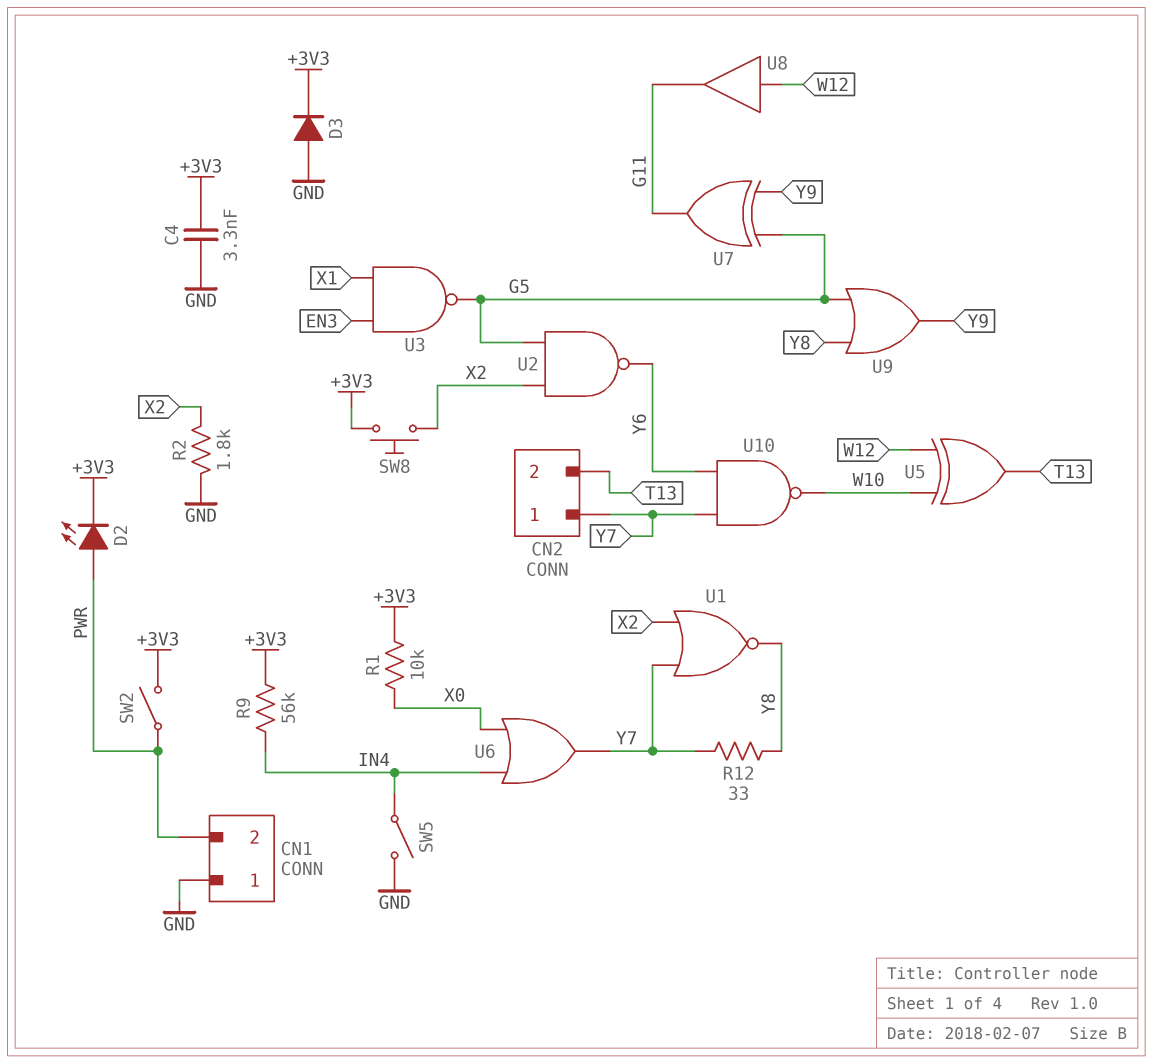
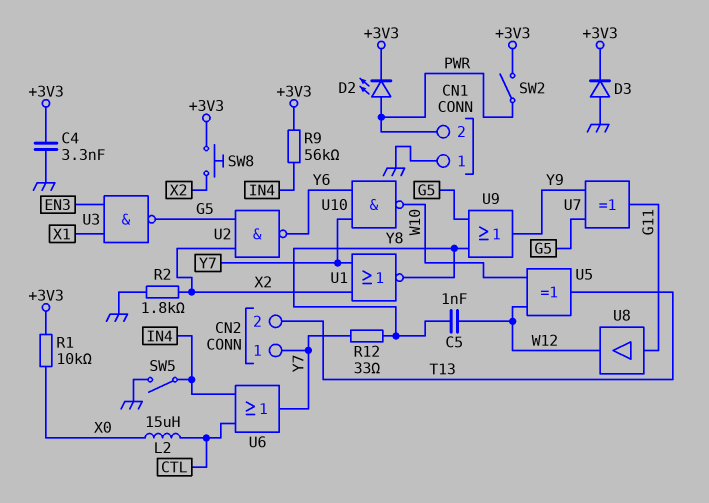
C5: none -> 1nF (W12, Y8)
L2: none -> 15uH (CTL, X0)
U6: OR (in IN4, in X0, out Y7) -> OR (in CTL, in IN4, out Y7)
U8: buffer (in W12, out G11) -> buffer (in G11, out W12)

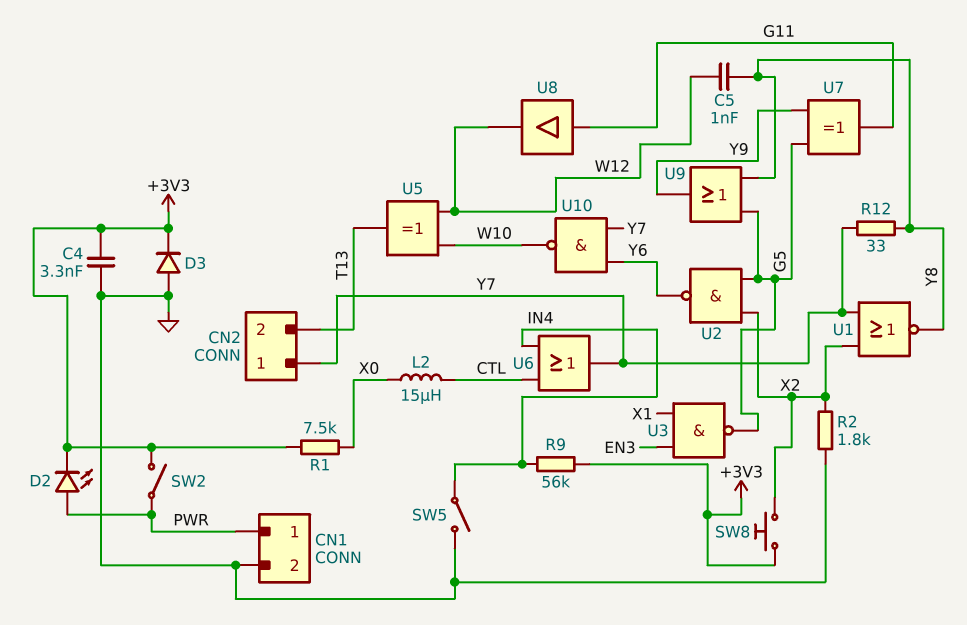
CN1 pin 1: GND -> PWR
CN1 pin 2: PWR -> GND
R1: 10k (+3V3, X0) -> 7.5k (+3V3, X0)

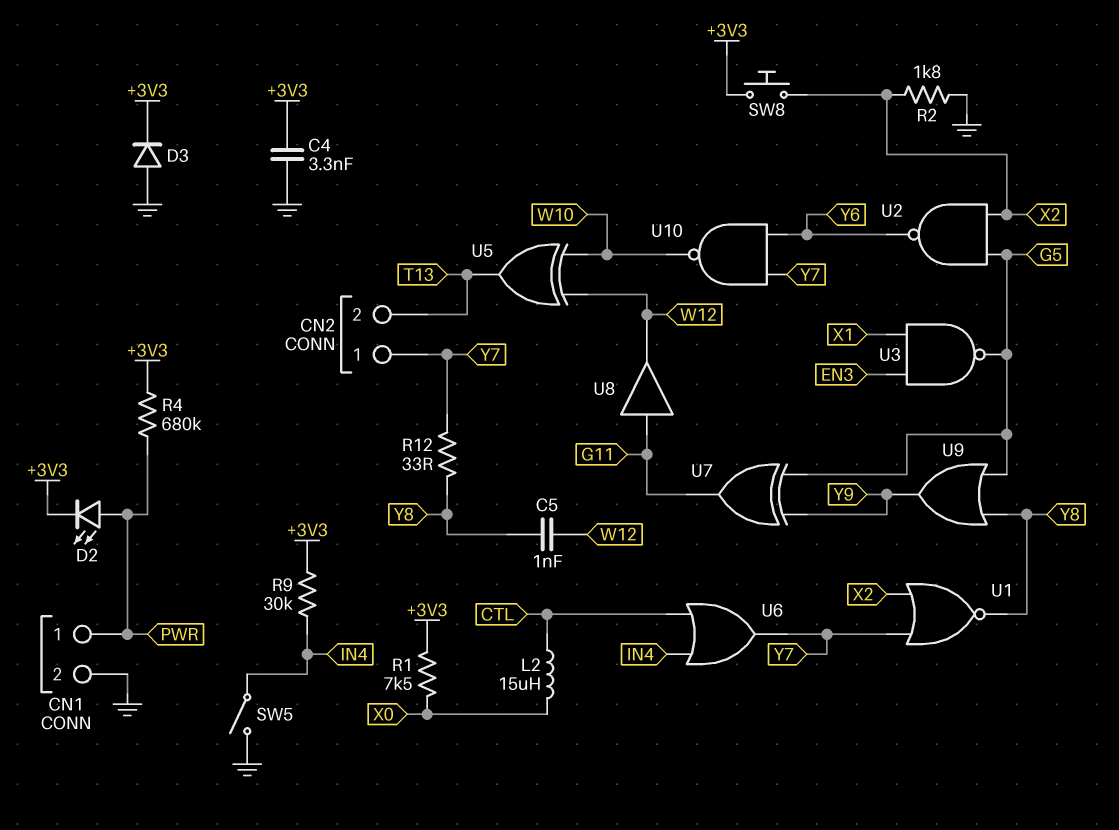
R4: none -> 680k (+3V3, PWR)
R9: 56k (+3V3, IN4) -> 30k (+3V3, IN4)
SW2: switch (+3V3, PWR) -> none

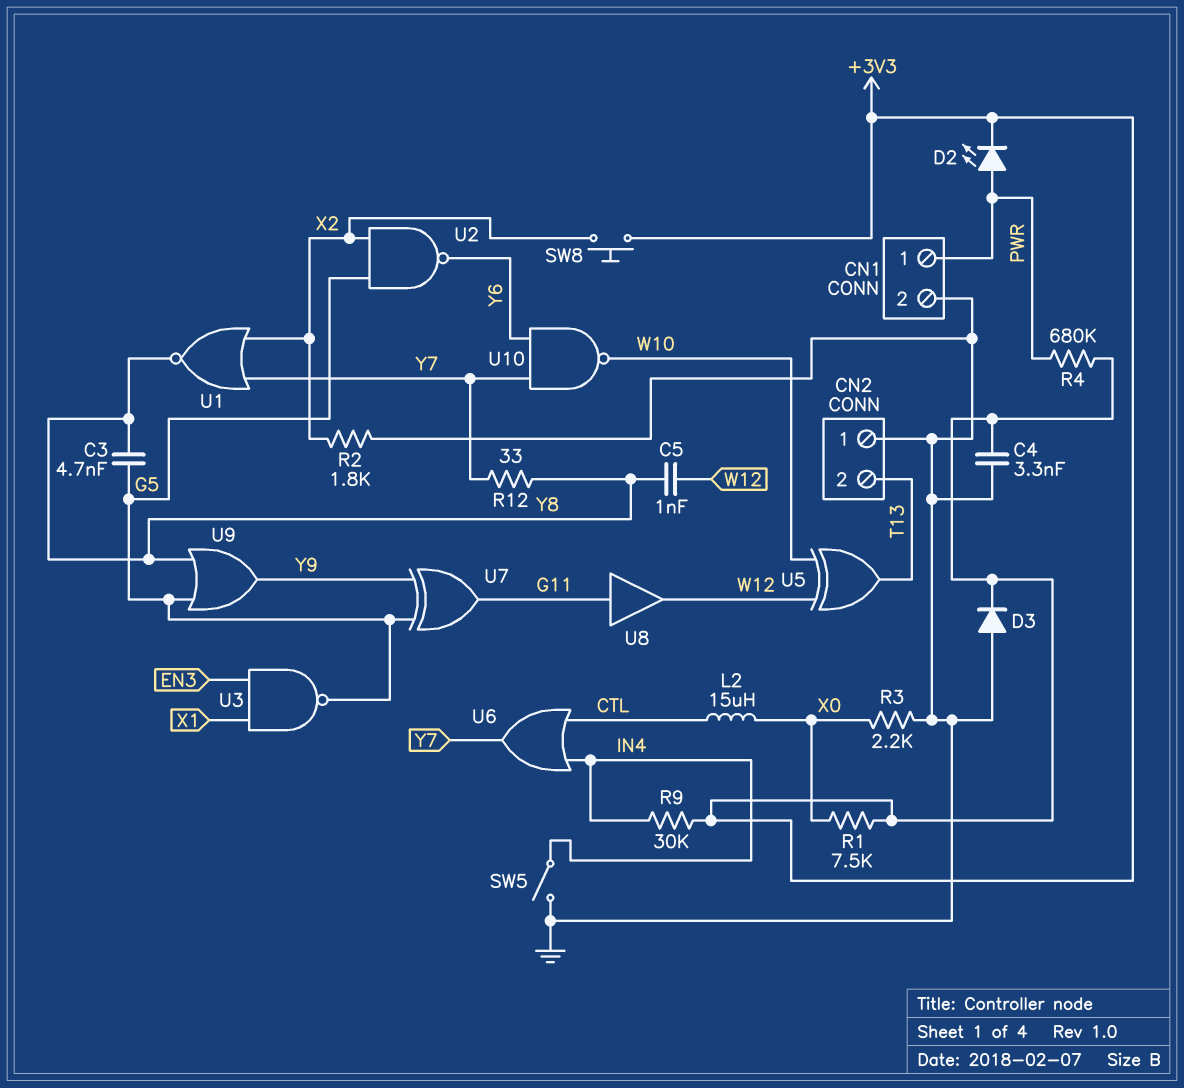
C3: none -> 4.7nF (G5, Y8)
CN2 pin 1: Y7 -> GND
R3: none -> 2.2k (GND, X0)

